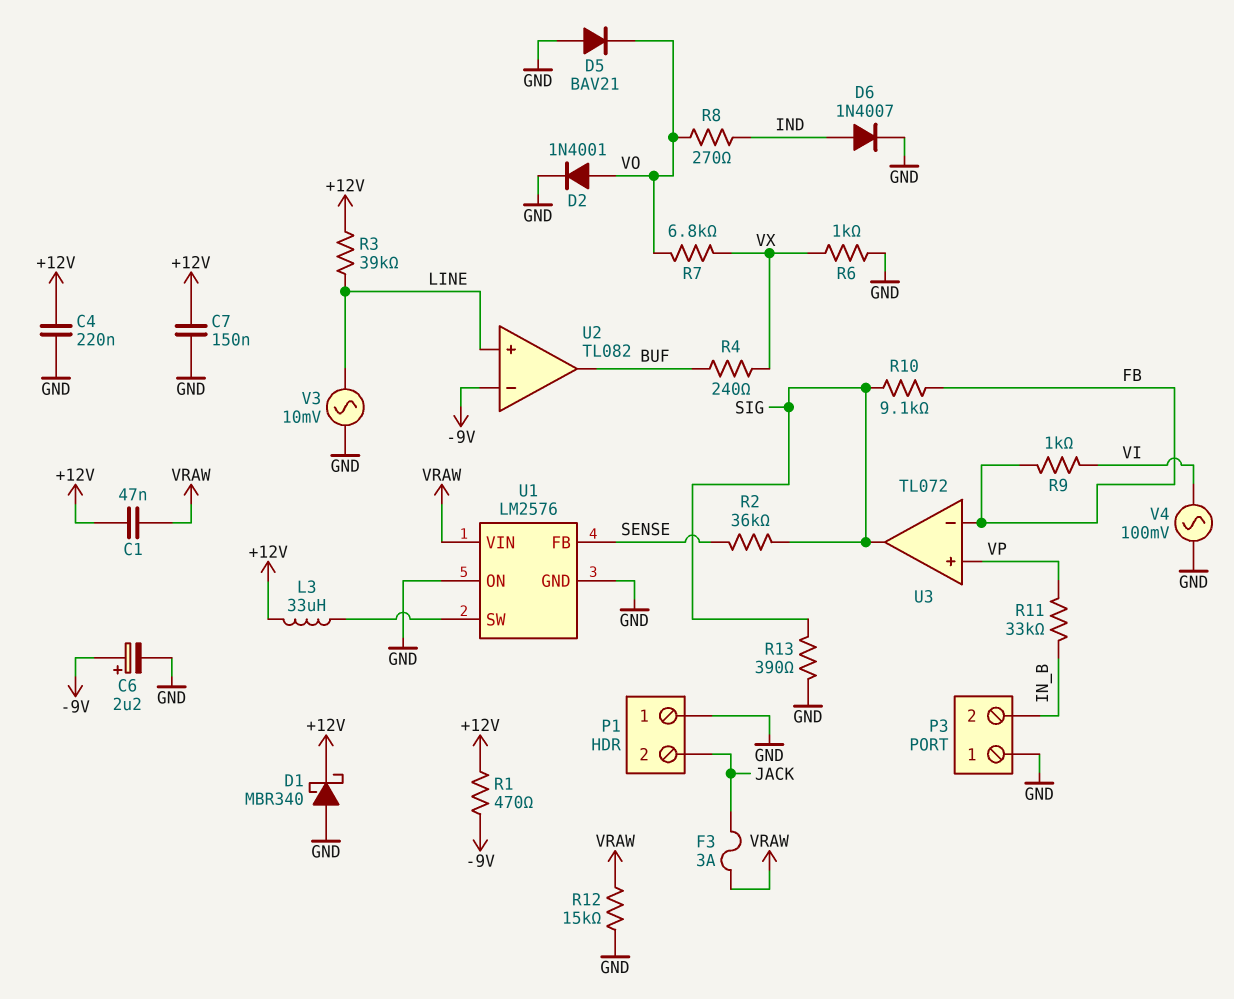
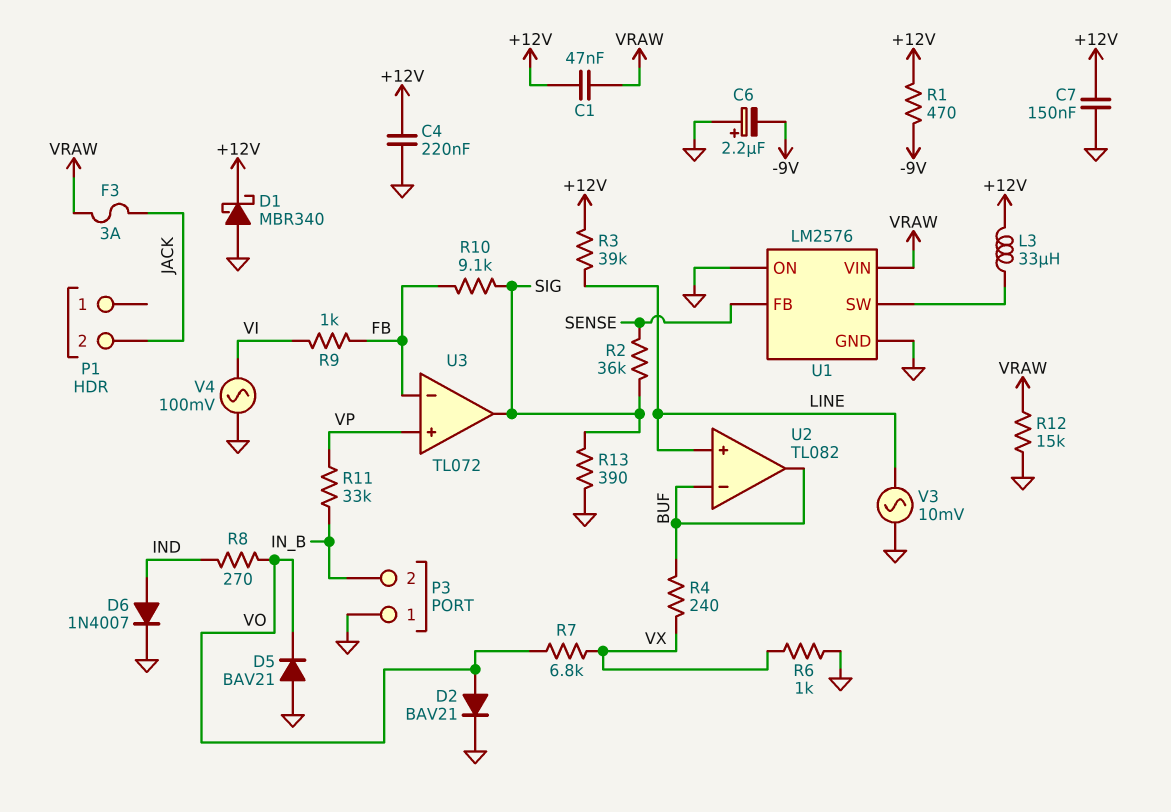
C6: 2.2uF (plus -9V, minus GND) -> 2.2uF (plus GND, minus -9V)
D2: diode 1N4001 (A VO, K GND) -> diode BAV21 (A VO, K GND)
P1 pin 1: GND -> none
U2 pin in-: -9V -> BUF

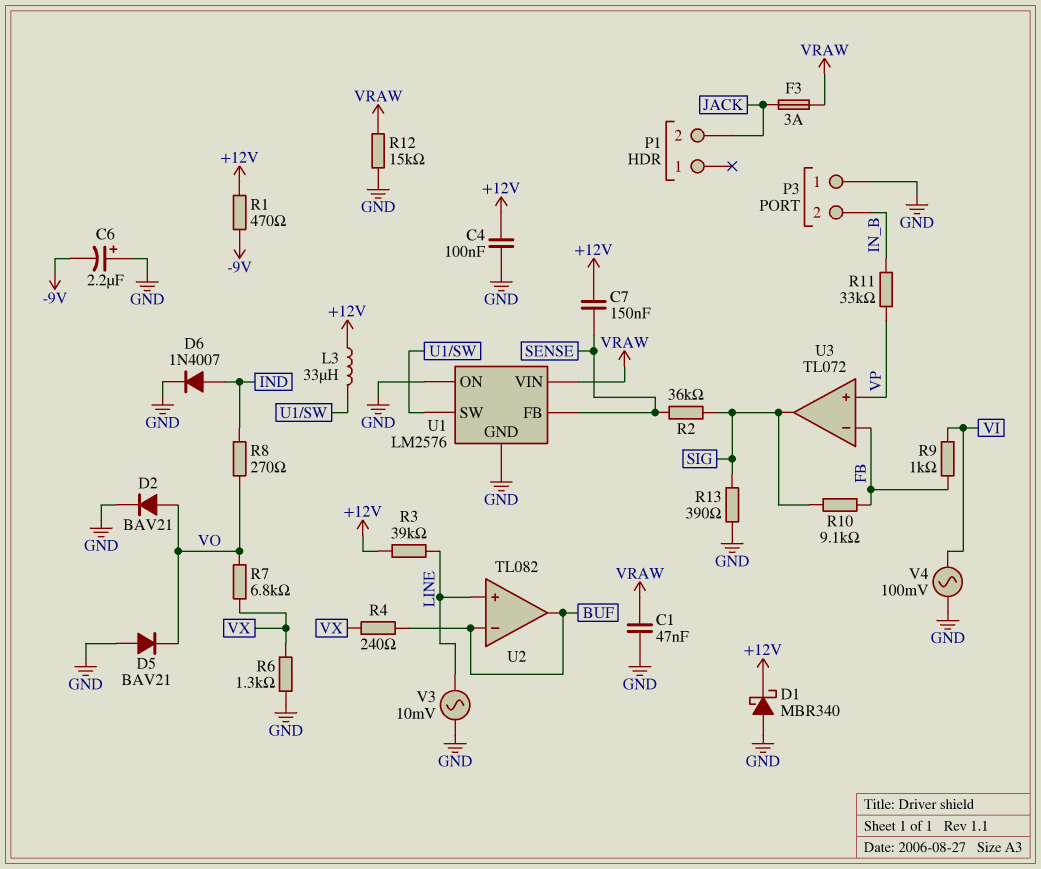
C1: 47nF (+12V, VRAW) -> 47nF (GND, VRAW)
C4: 220nF (+12V, GND) -> 100nF (+12V, GND)
C7: 150nF (+12V, GND) -> 150nF (+12V, SENSE)
R6: 1k (GND, VX) -> 1.3k (GND, VX)

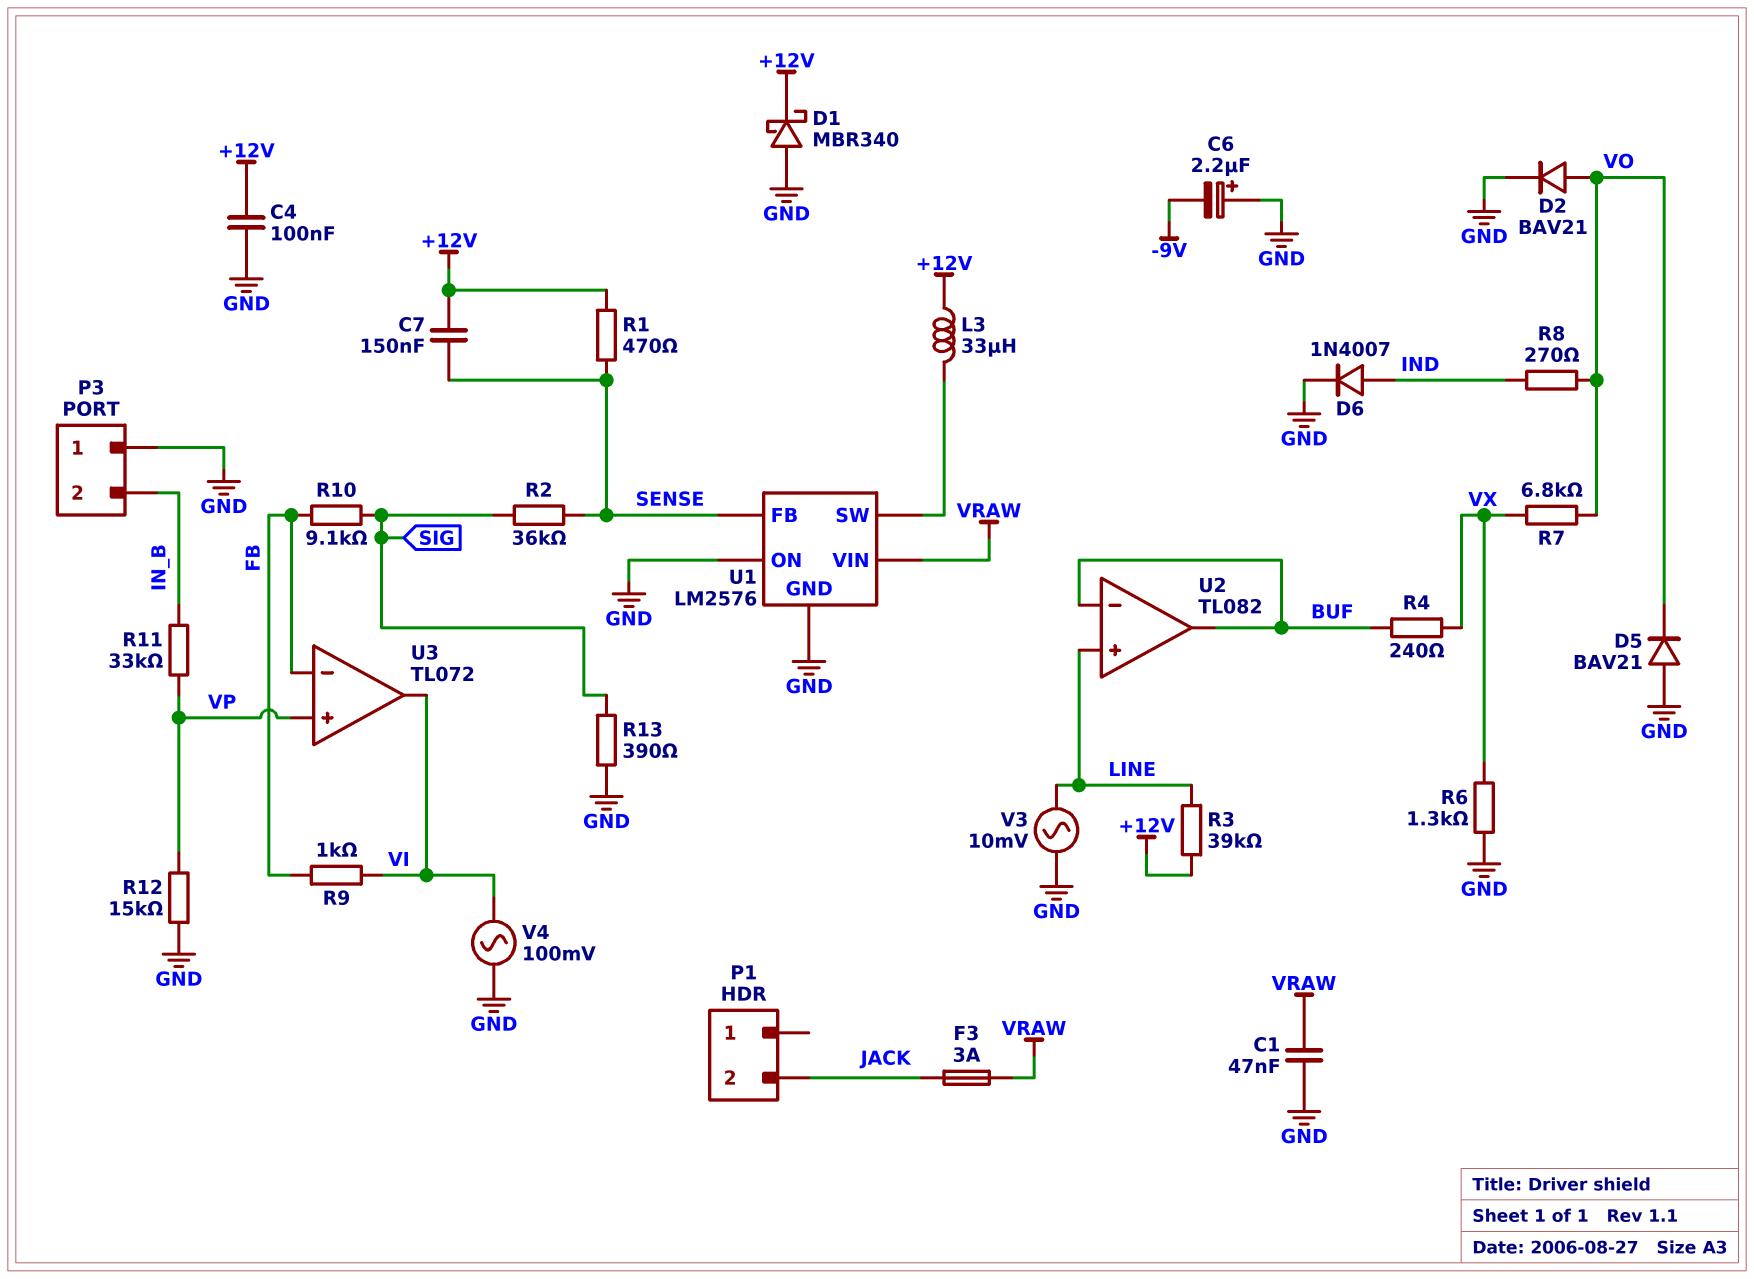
R1: 470 (+12V, -9V) -> 470 (+12V, SENSE)
R12: 15k (GND, VRAW) -> 15k (GND, VP)
U3 pin out: SIG -> VI

